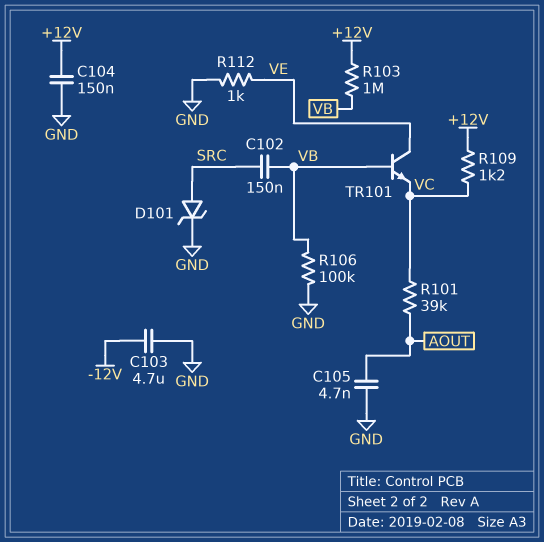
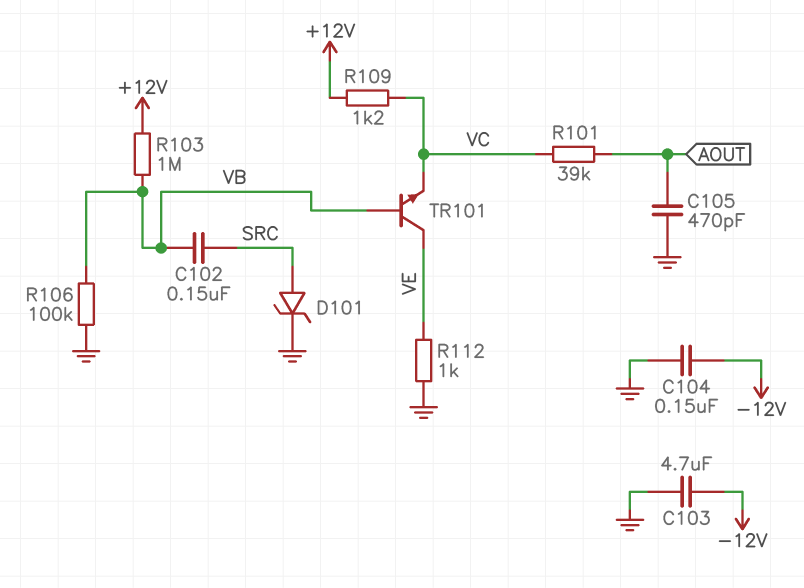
C104: 150nF (+12V, GND) -> 150nF (-12V, GND)
C105: 4.7nF (AOUT, GND) -> 470pF (AOUT, GND)

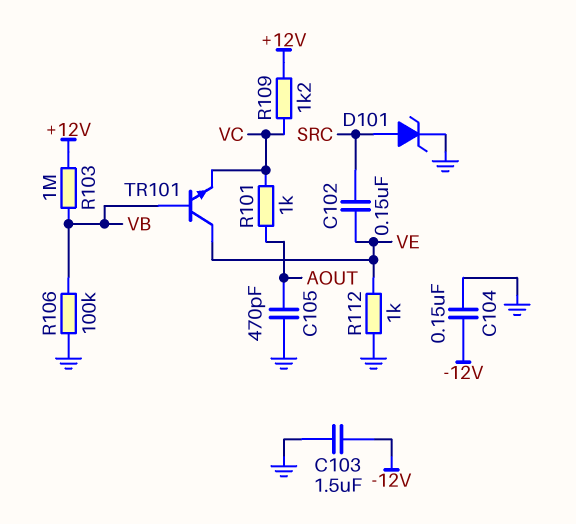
C102: 150nF (SRC, VB) -> 150nF (SRC, VE)
C103: 4.7uF (-12V, GND) -> 1.5uF (-12V, GND)
R101: 39k (AOUT, VC) -> 1k (AOUT, VC)

